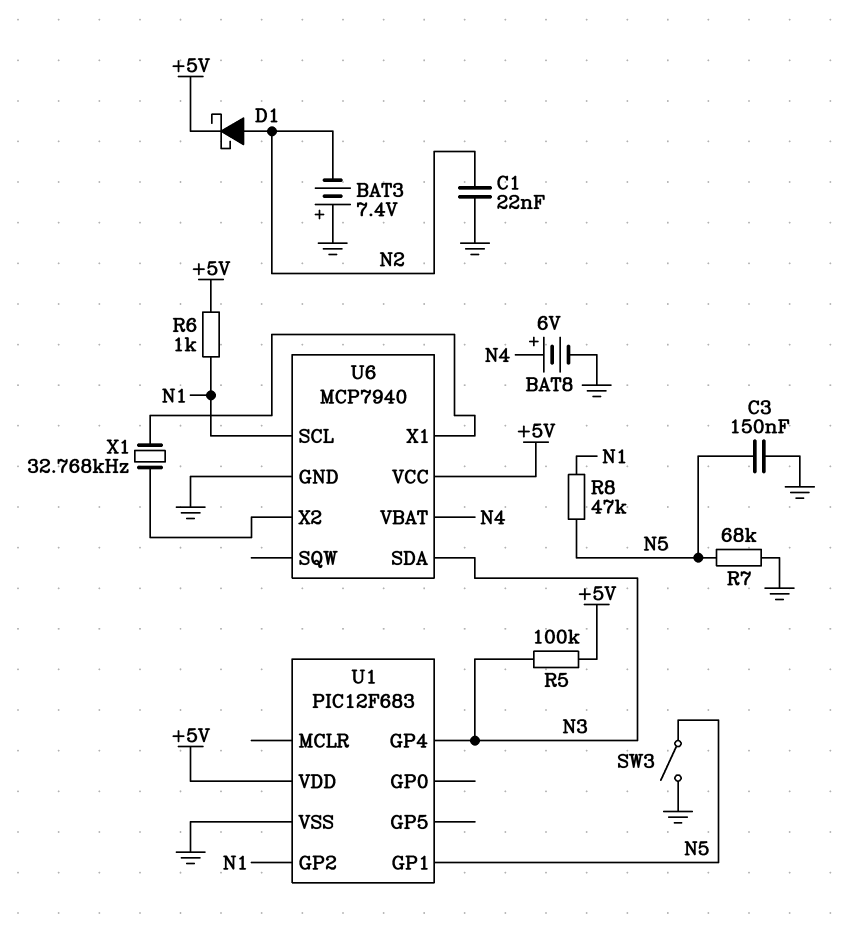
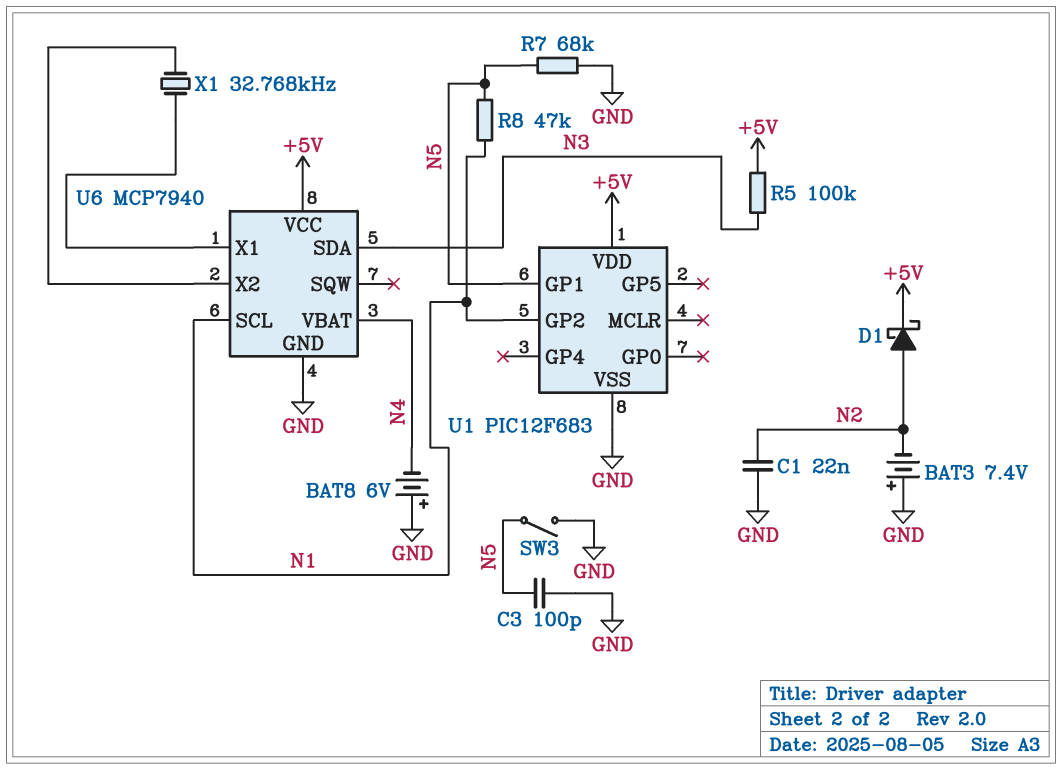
BAT8: 6V (plus N4, minus GND) -> 6V (plus GND, minus N4)
C3: 150nF (GND, N5) -> 100pF (GND, N5)
R6: 1k (+5V, N1) -> none
U1 pin GP4: N3 -> none

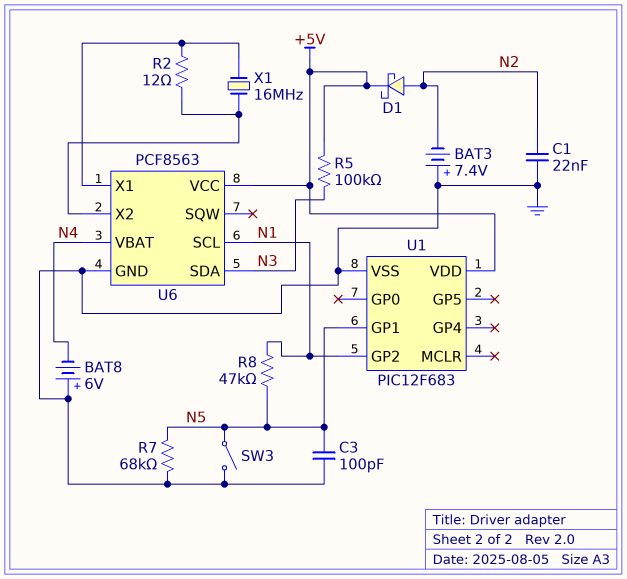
R2: none -> 12 (U6/X1, U6/X2)
U6: MCP7940 -> PCF8563
X1: 32.768kHz (U6/X1, U6/X2) -> 16MHz (U6/X1, U6/X2)

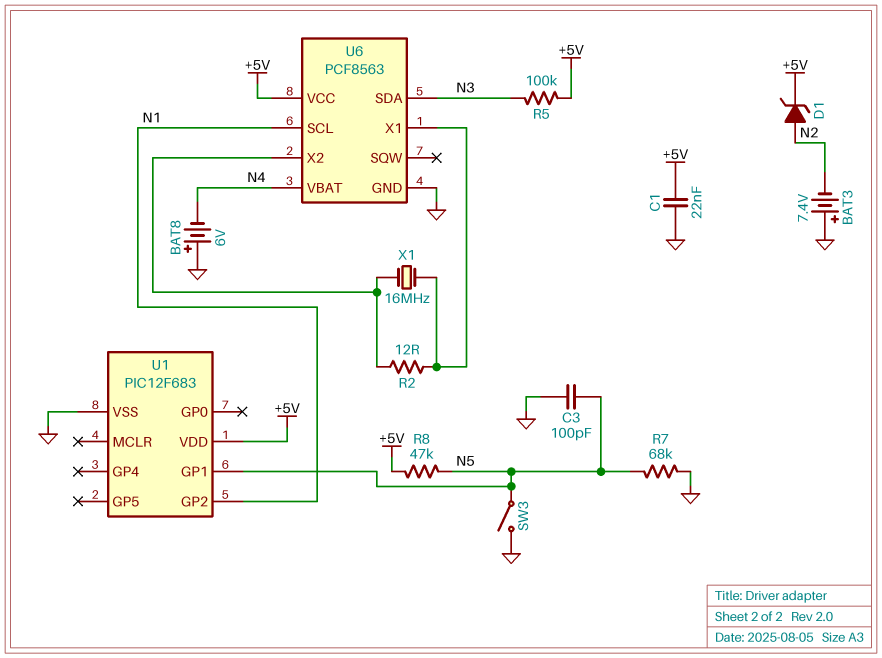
C1: 22nF (GND, N2) -> 22nF (+5V, GND)
D1: schottky (A N2, K +5V) -> zener (A N2, K +5V)
R8: 47k (N1, N5) -> 47k (+5V, N5)

